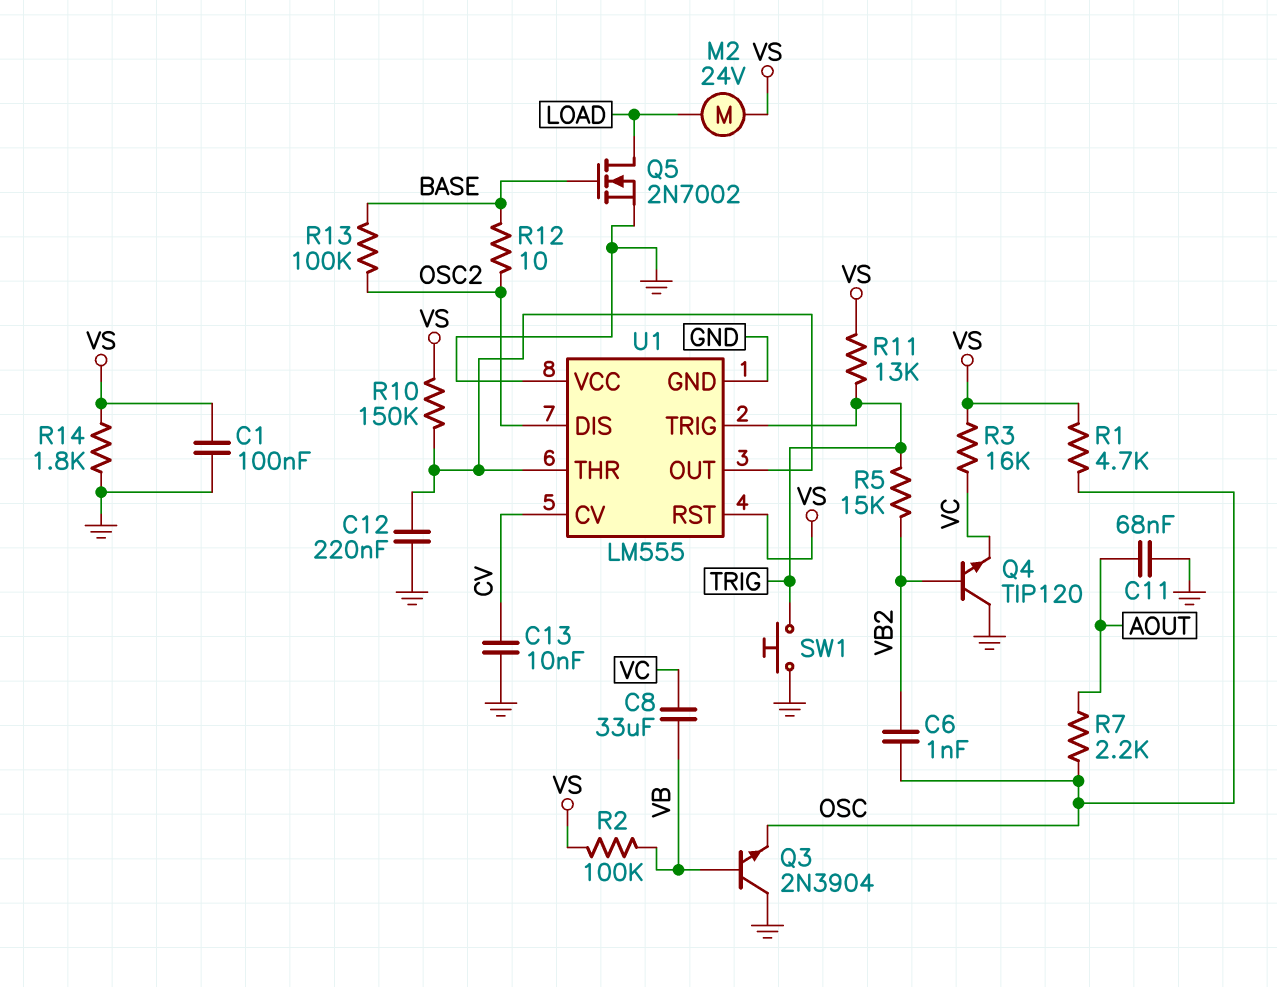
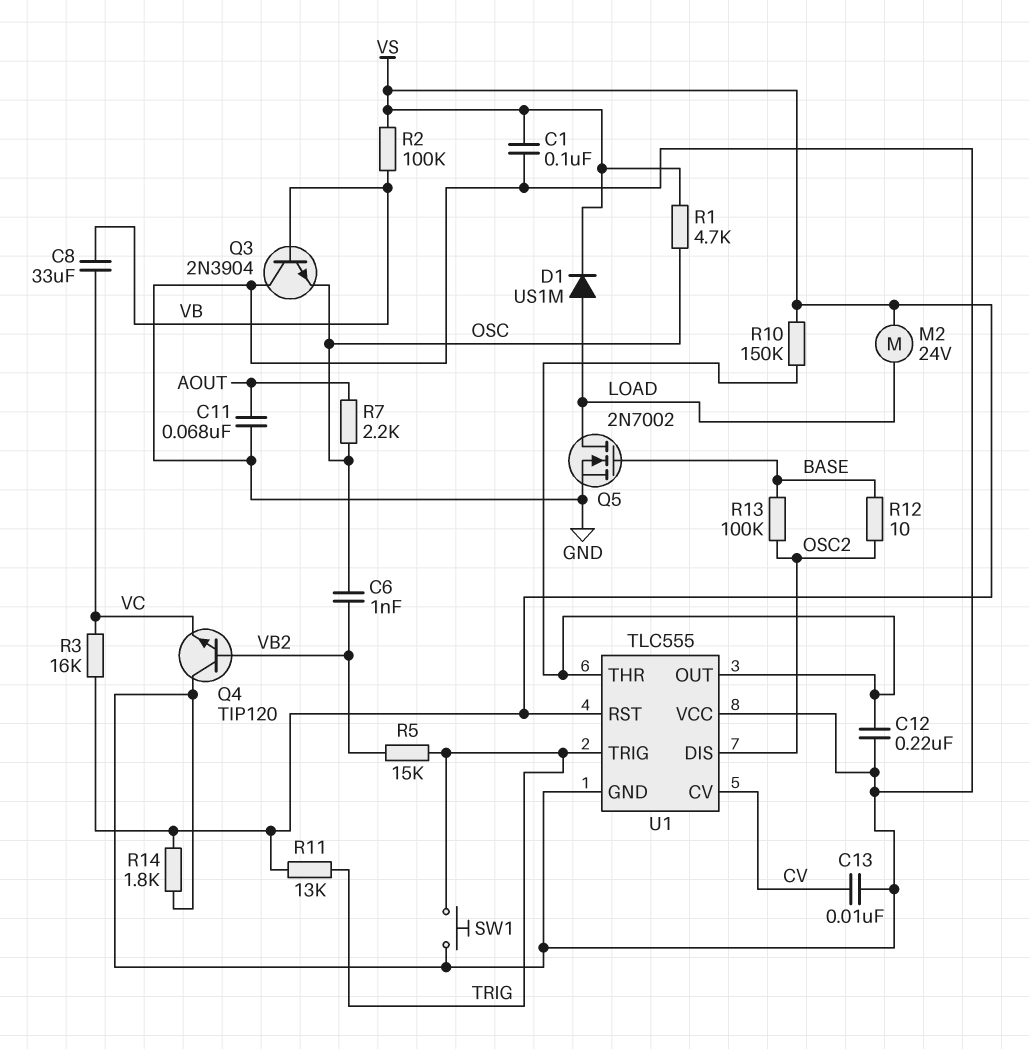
D1: none -> diode US1M (A LOAD, K VS)
U1: LM555 -> TLC555

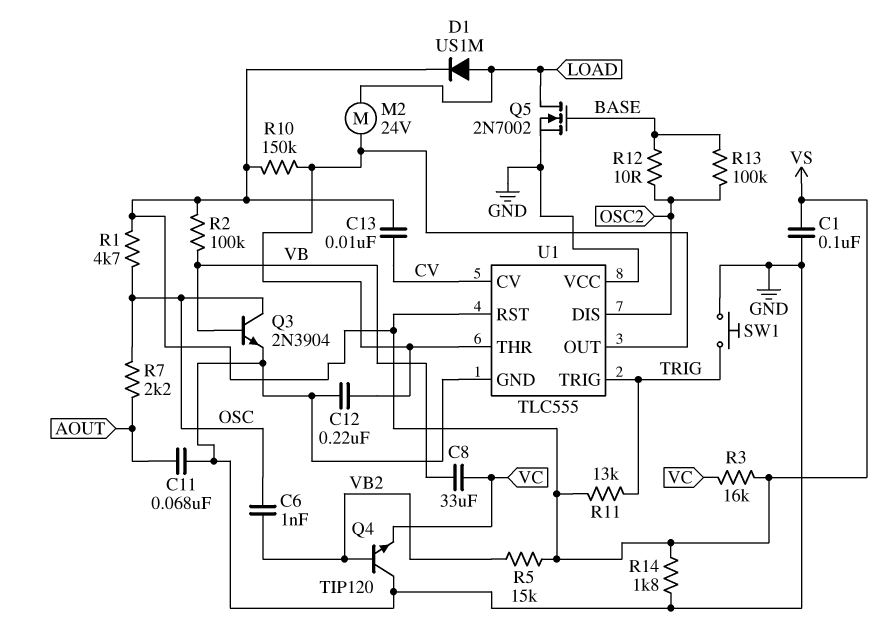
C13: 10nF (CV, GND) -> 10nF (CV, VS)
M2: motor 24V (LOAD, VS) -> motor 24V (LOAD, U1/OUT)
Q3: NPN 2N3904 (B VB, C GND, E OSC) -> NPN 2N3904 (B VB, C OSC, E GND)
R5: 15k (TRIG, VB2) -> 15k (VB2, VS)

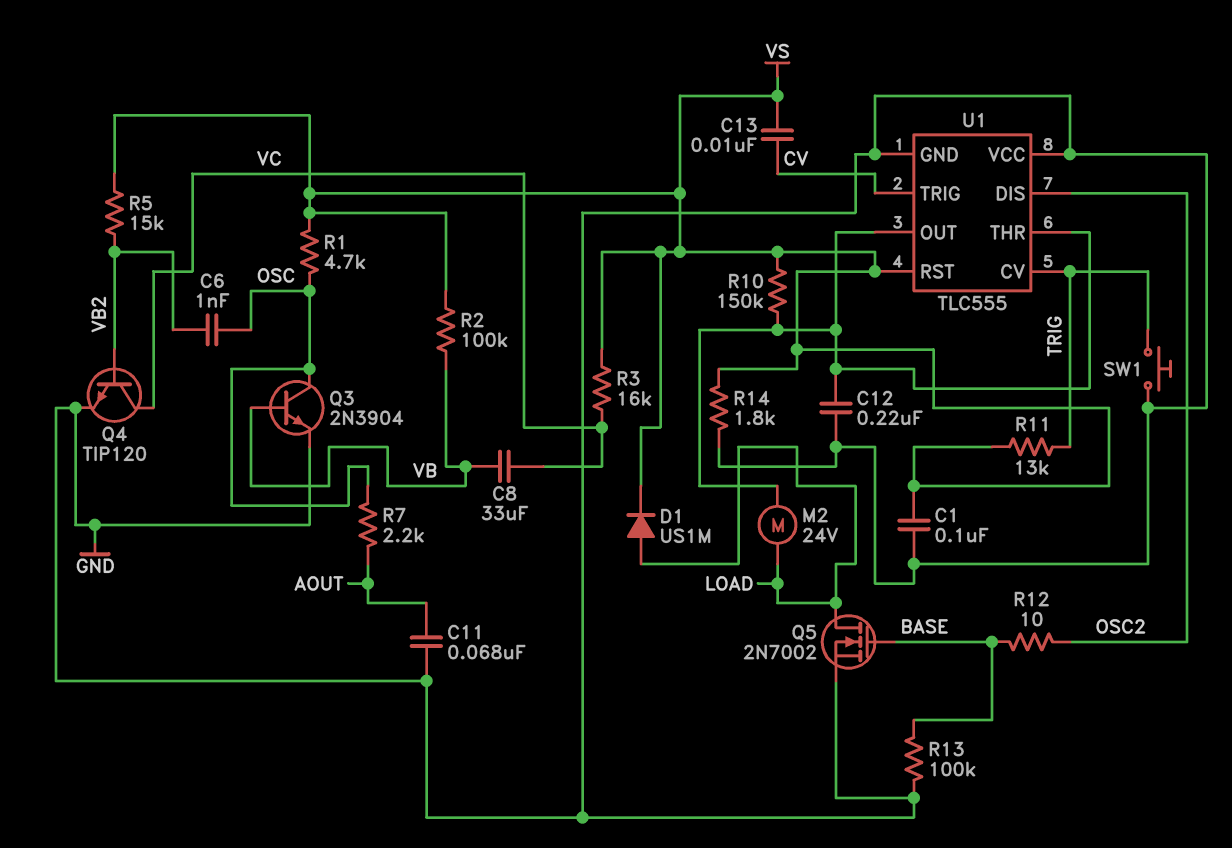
Q4: NPN TIP120 (B VB2, C GND, E VC) -> NPN TIP120 (B VB2, C VC, E GND)
R13: 100k (BASE, OSC2) -> 100k (BASE, GND)
U1 pin CV: CV -> TRIG
U1 pin TRIG: TRIG -> CV

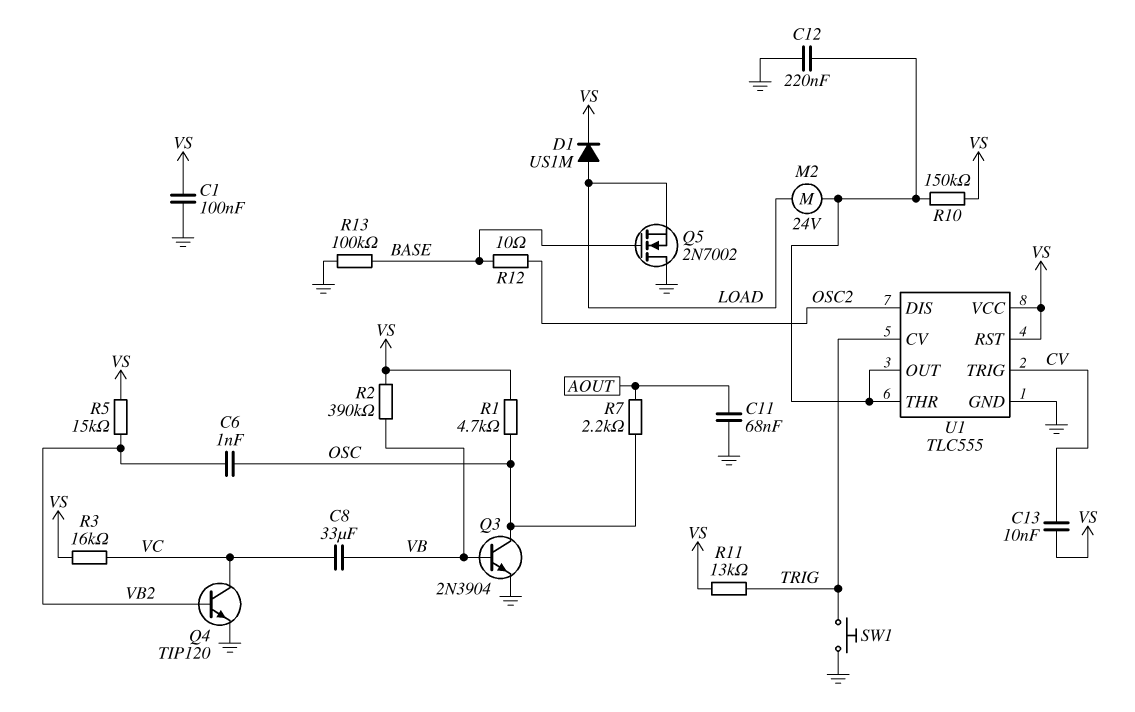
Q5: NMOS 2N7002 (G BASE, D LOAD, S GND) -> NMOS 2N7002 (G BASE, D GND, S LOAD)
R2: 100k (VB, VS) -> 390k (VB, VS)
R14: 1.8k (GND, VS) -> none
U1 pin VCC: GND -> VS

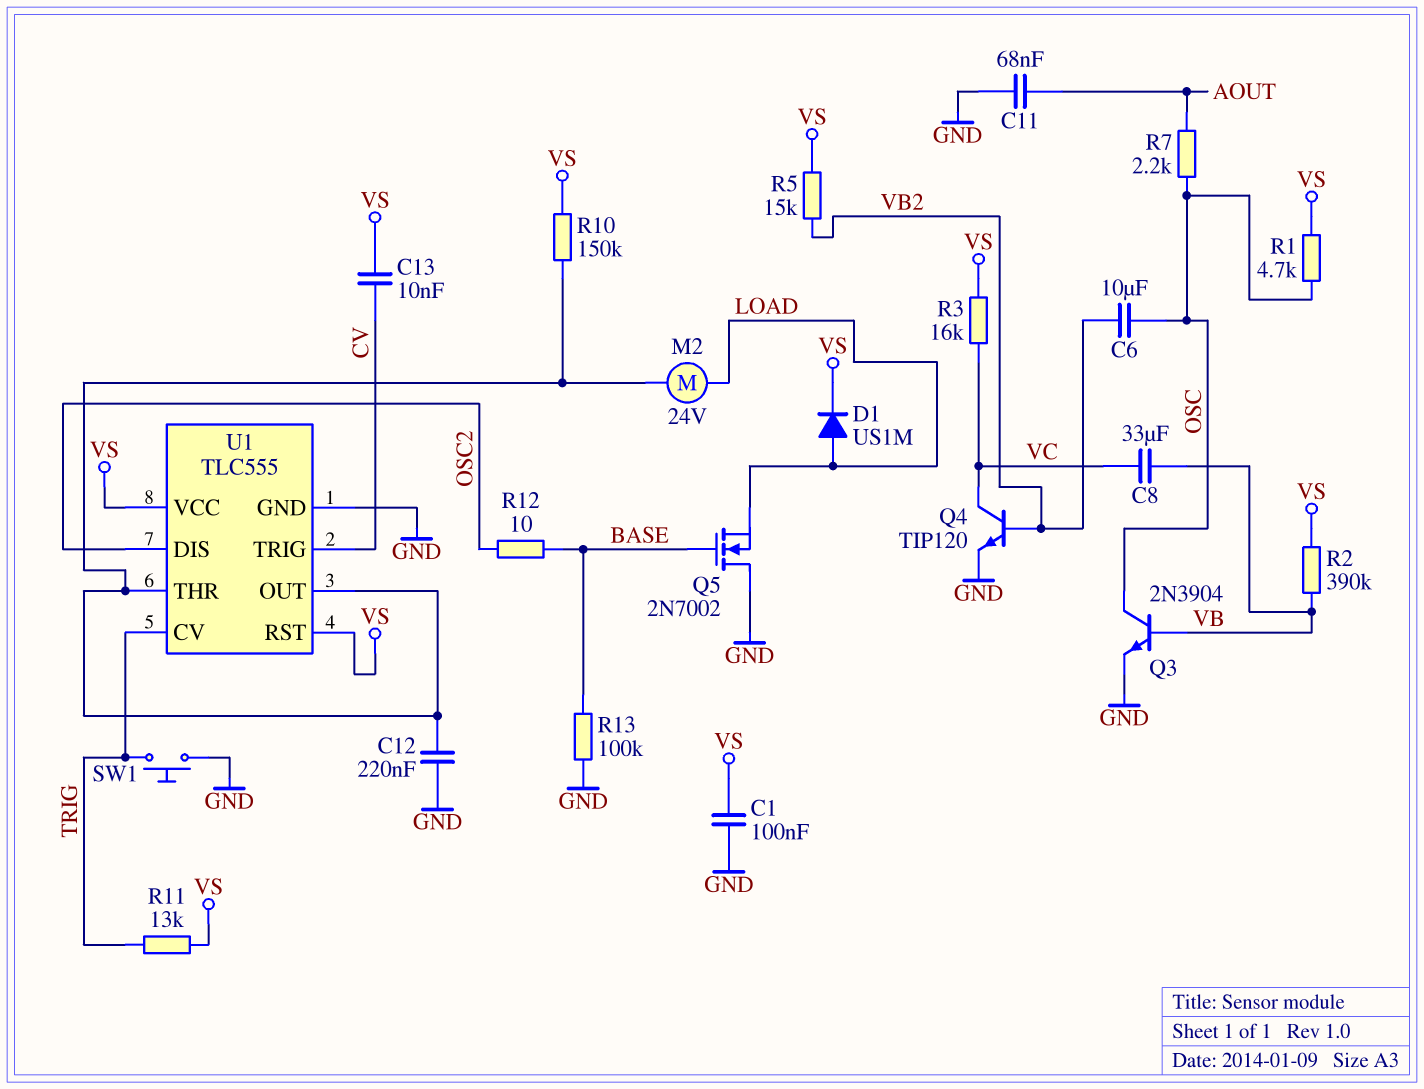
C6: 1nF (OSC, VB2) -> 10uF (OSC, VB2)

